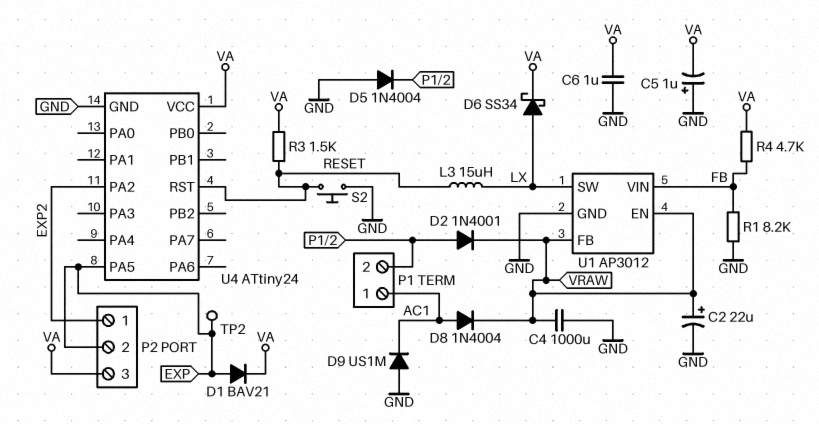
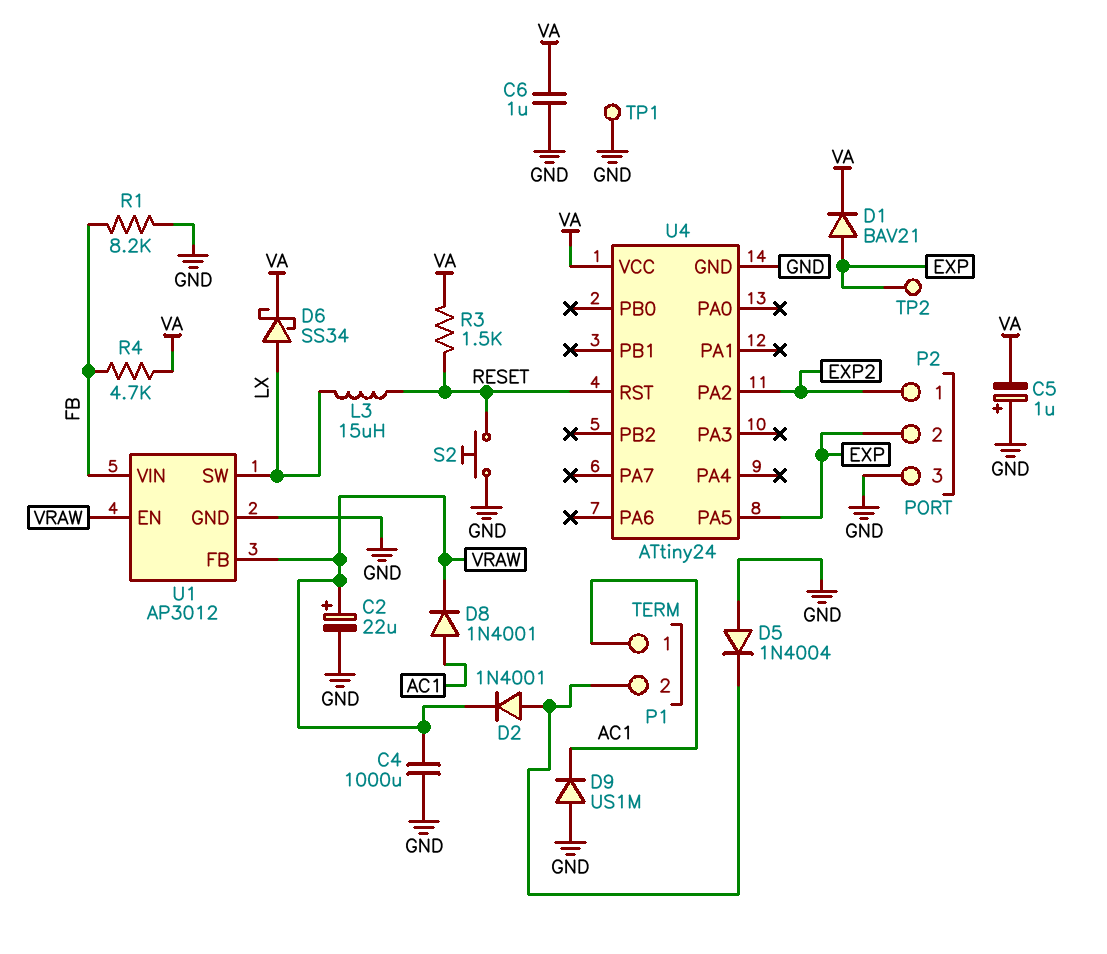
D8: diode 1N4004 (A AC1, K VRAW) -> diode 1N4001 (A AC1, K VRAW)
P2 pin 3: VA -> GND
TP1: none -> test point (GND)

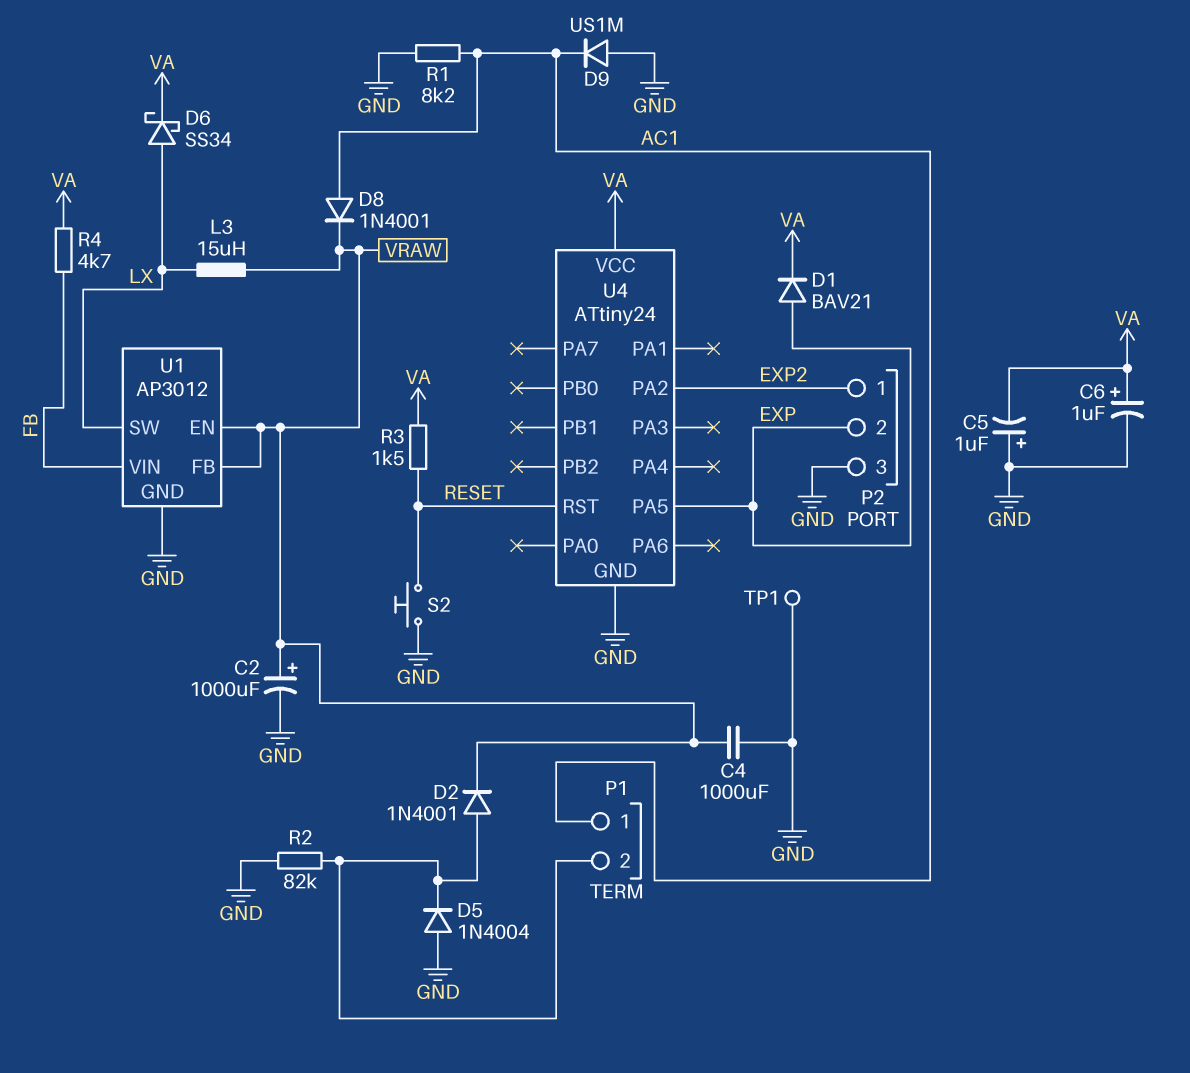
C2: 22uF (plus VRAW, minus GND) -> 1000uF (plus VRAW, minus GND)
C6: 1uF (GND, VA) -> 1uF (plus VA, minus GND)
L3: 15uH (LX, RESET) -> 15uH (LX, VRAW)
R1: 8.2k (FB, GND) -> 8.2k (AC1, GND)
R2: none -> 82k (GND, P1/2)
TP2: test point (EXP) -> none

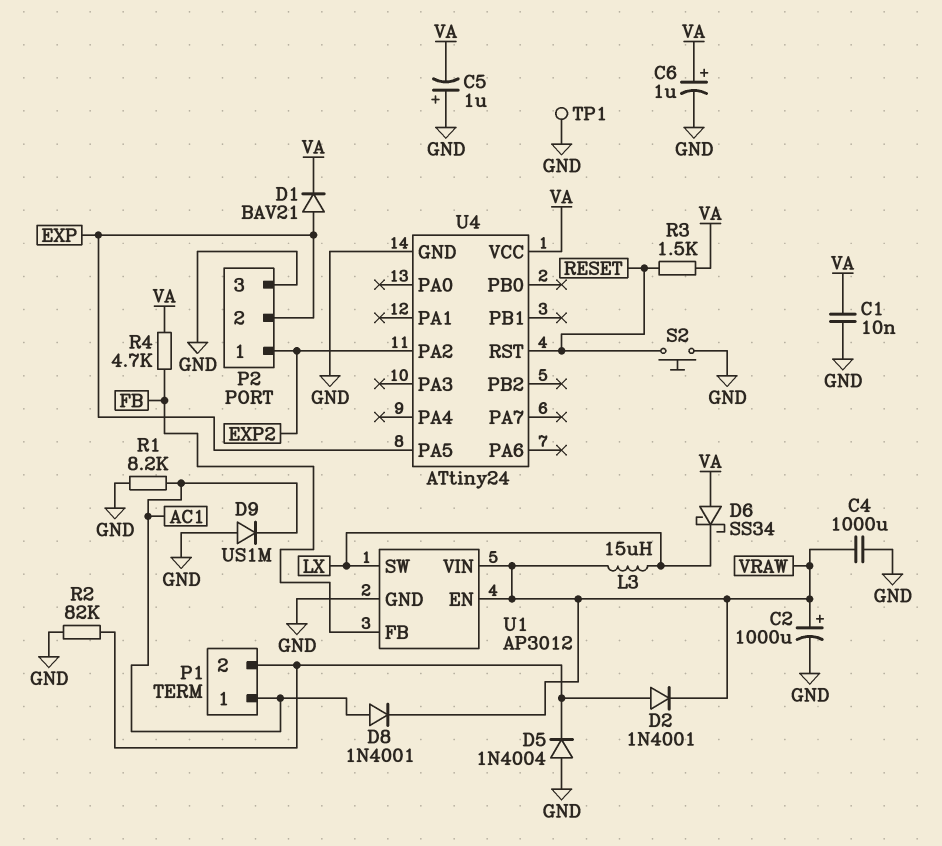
C1: none -> 10nF (GND, VA)
D6: schottky SS34 (A LX, K VA) -> schottky SS34 (A VA, K LX)
U1 pin FB: VRAW -> FB
U1 pin VIN: FB -> VRAW

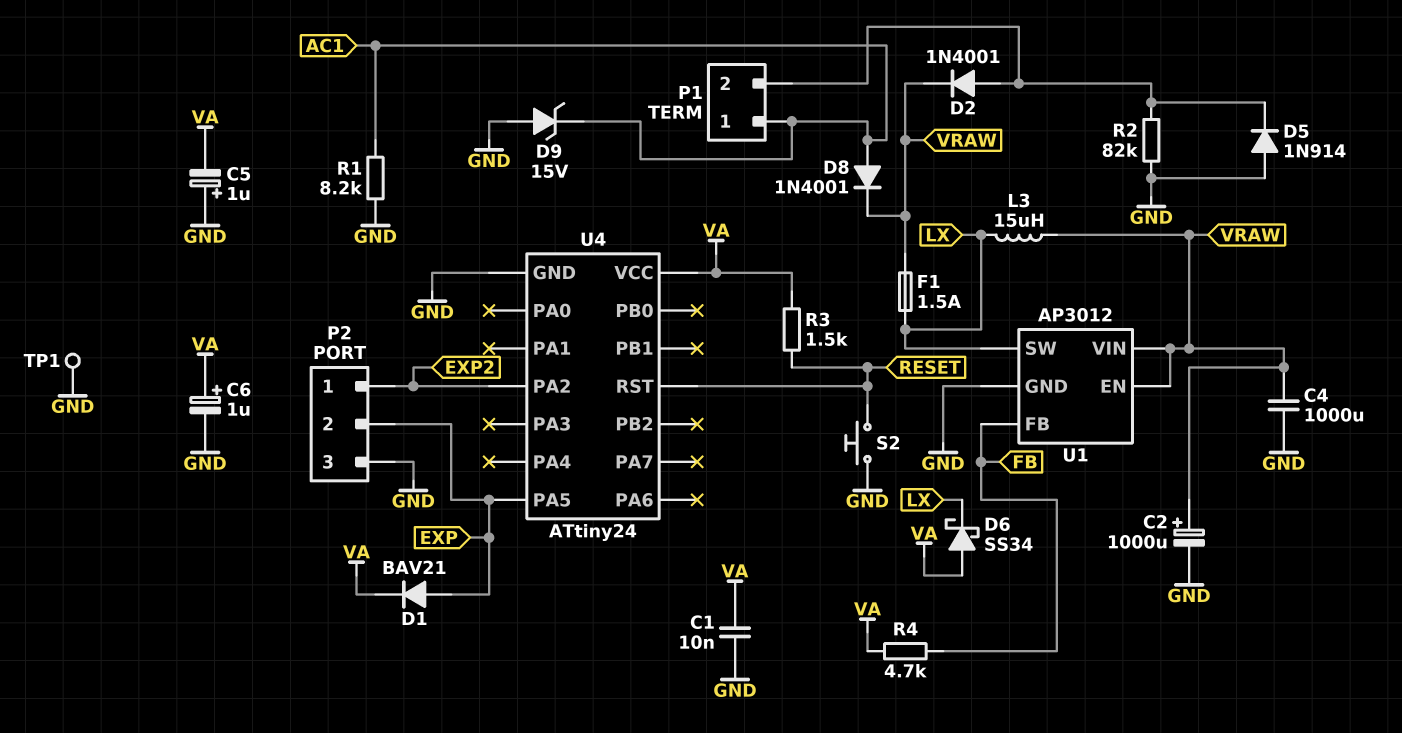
D5: diode 1N4004 (A GND, K P1/2) -> diode 1N914 (A GND, K P1/2)
D9: diode US1M (A GND, K AC1) -> zener 15V (A GND, K AC1)
F1: none -> 1.5A (LX, VRAW)

